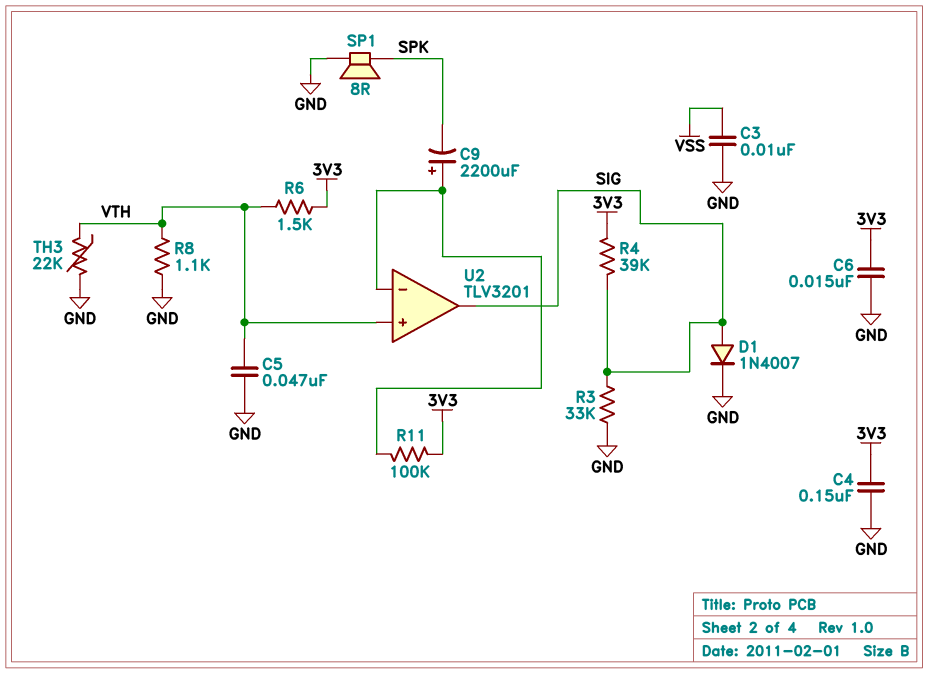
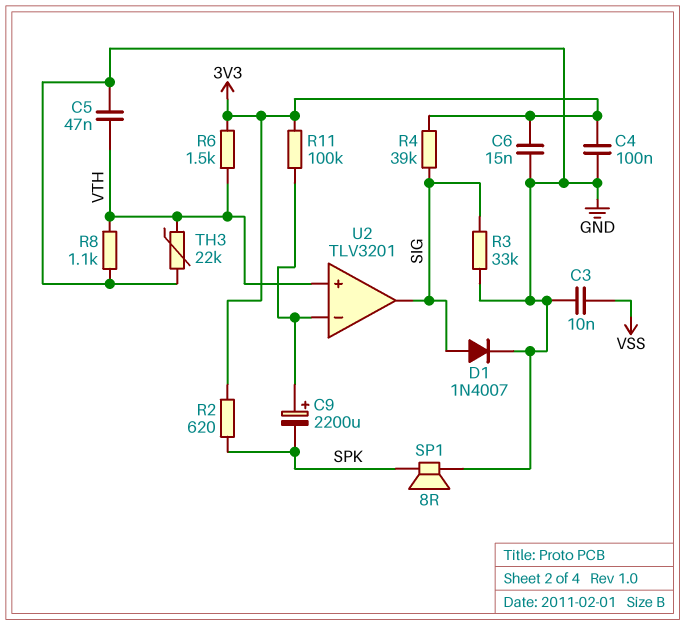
C4: 150nF (3V3, GND) -> 100nF (3V3, GND)
R2: none -> 620 (3V3, SPK)

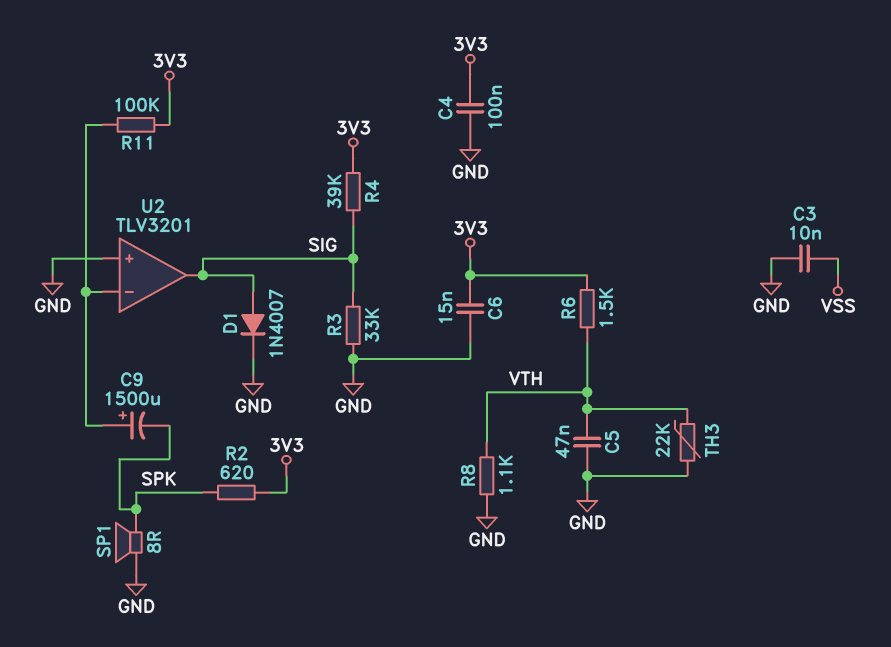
C9: 2200uF (plus U2/in-, minus SPK) -> 1500uF (plus U2/in-, minus SPK)
U2 pin in+: VTH -> GND

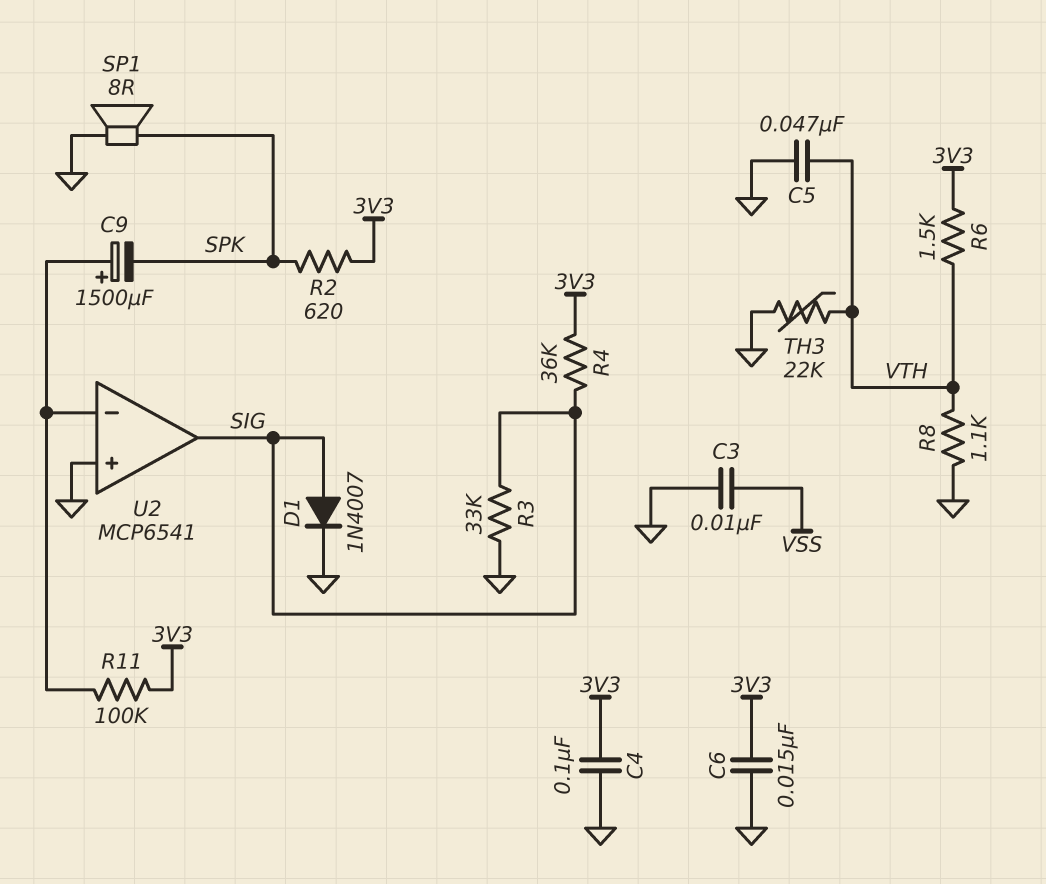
R4: 39k (3V3, SIG) -> 36k (3V3, SIG)
U2: TLV3201 -> MCP6541

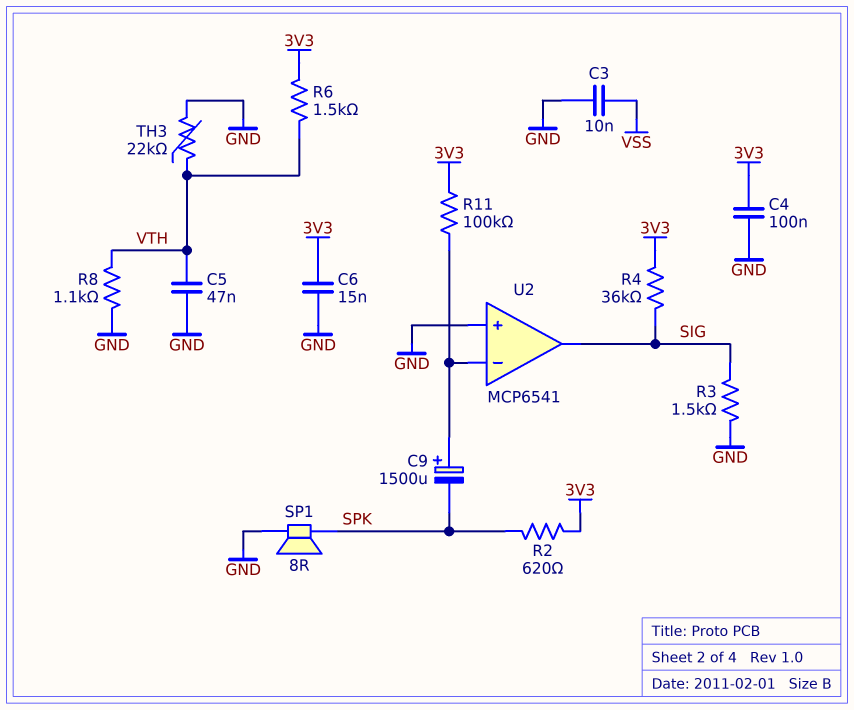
D1: diode 1N4007 (A SIG, K GND) -> none
R3: 33k (GND, SIG) -> 1.5k (GND, SIG)

